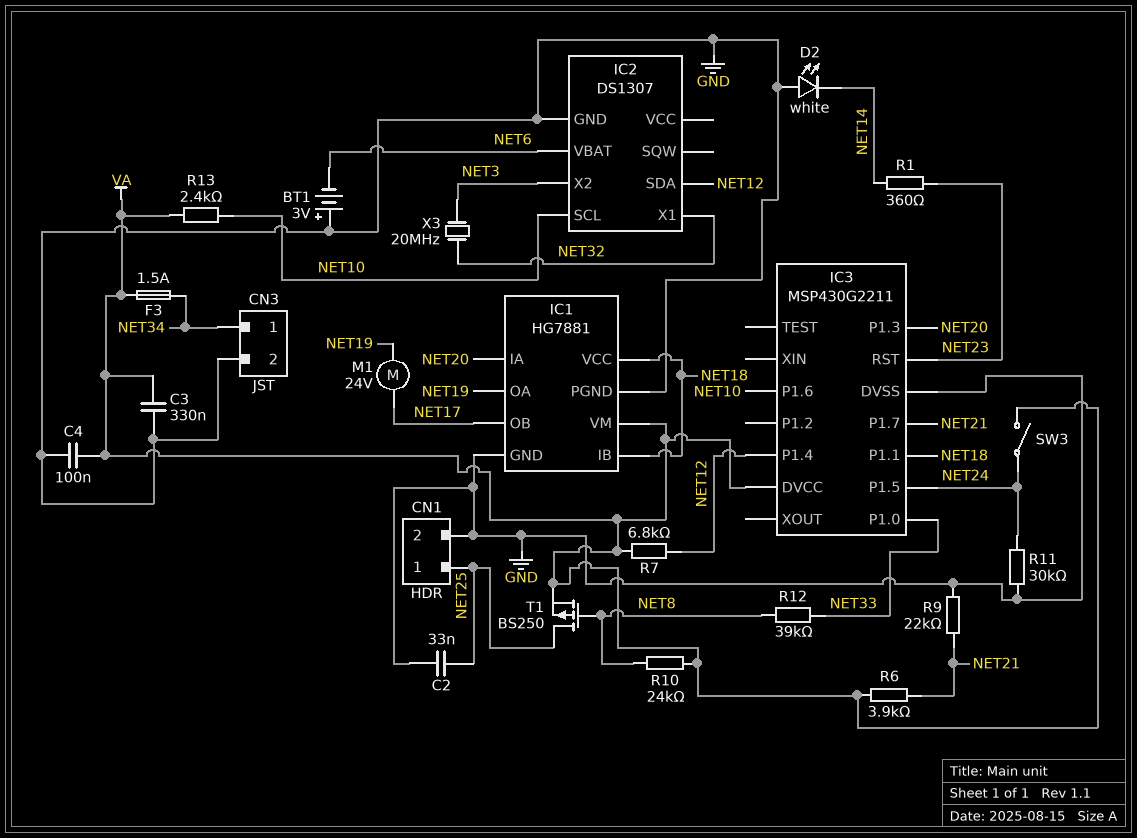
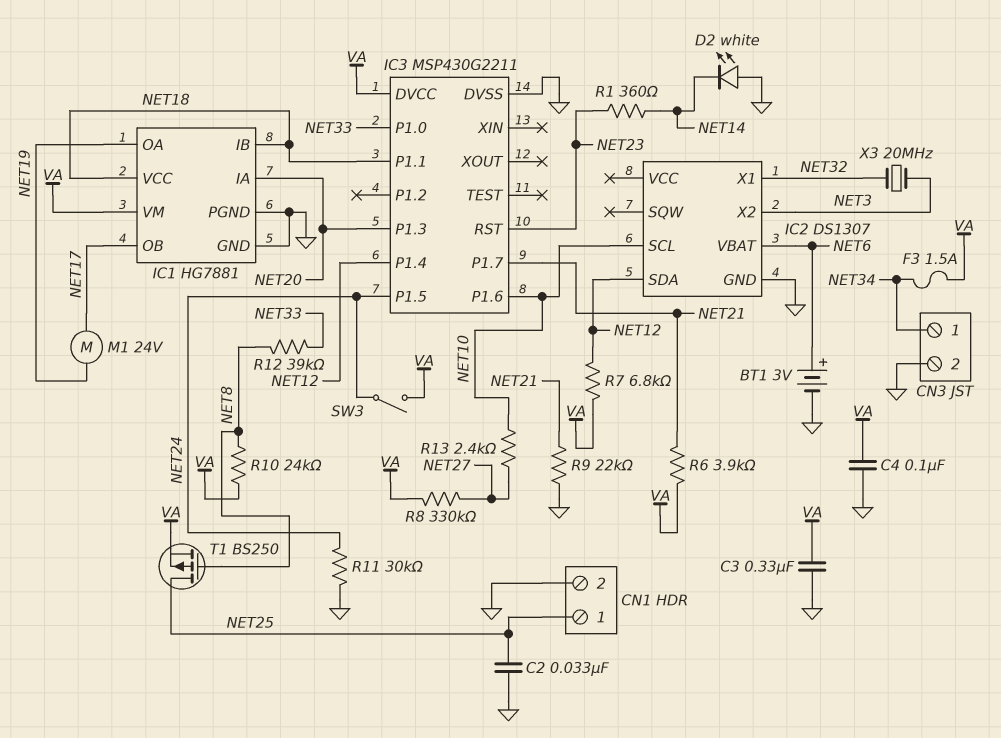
BT1: 3V (plus GND, minus NET6) -> 3V (plus NET6, minus GND)
R8: none -> 330k (NET27, VA)
R13: 2.4k (NET10, VA) -> 2.4k (NET10, NET27)

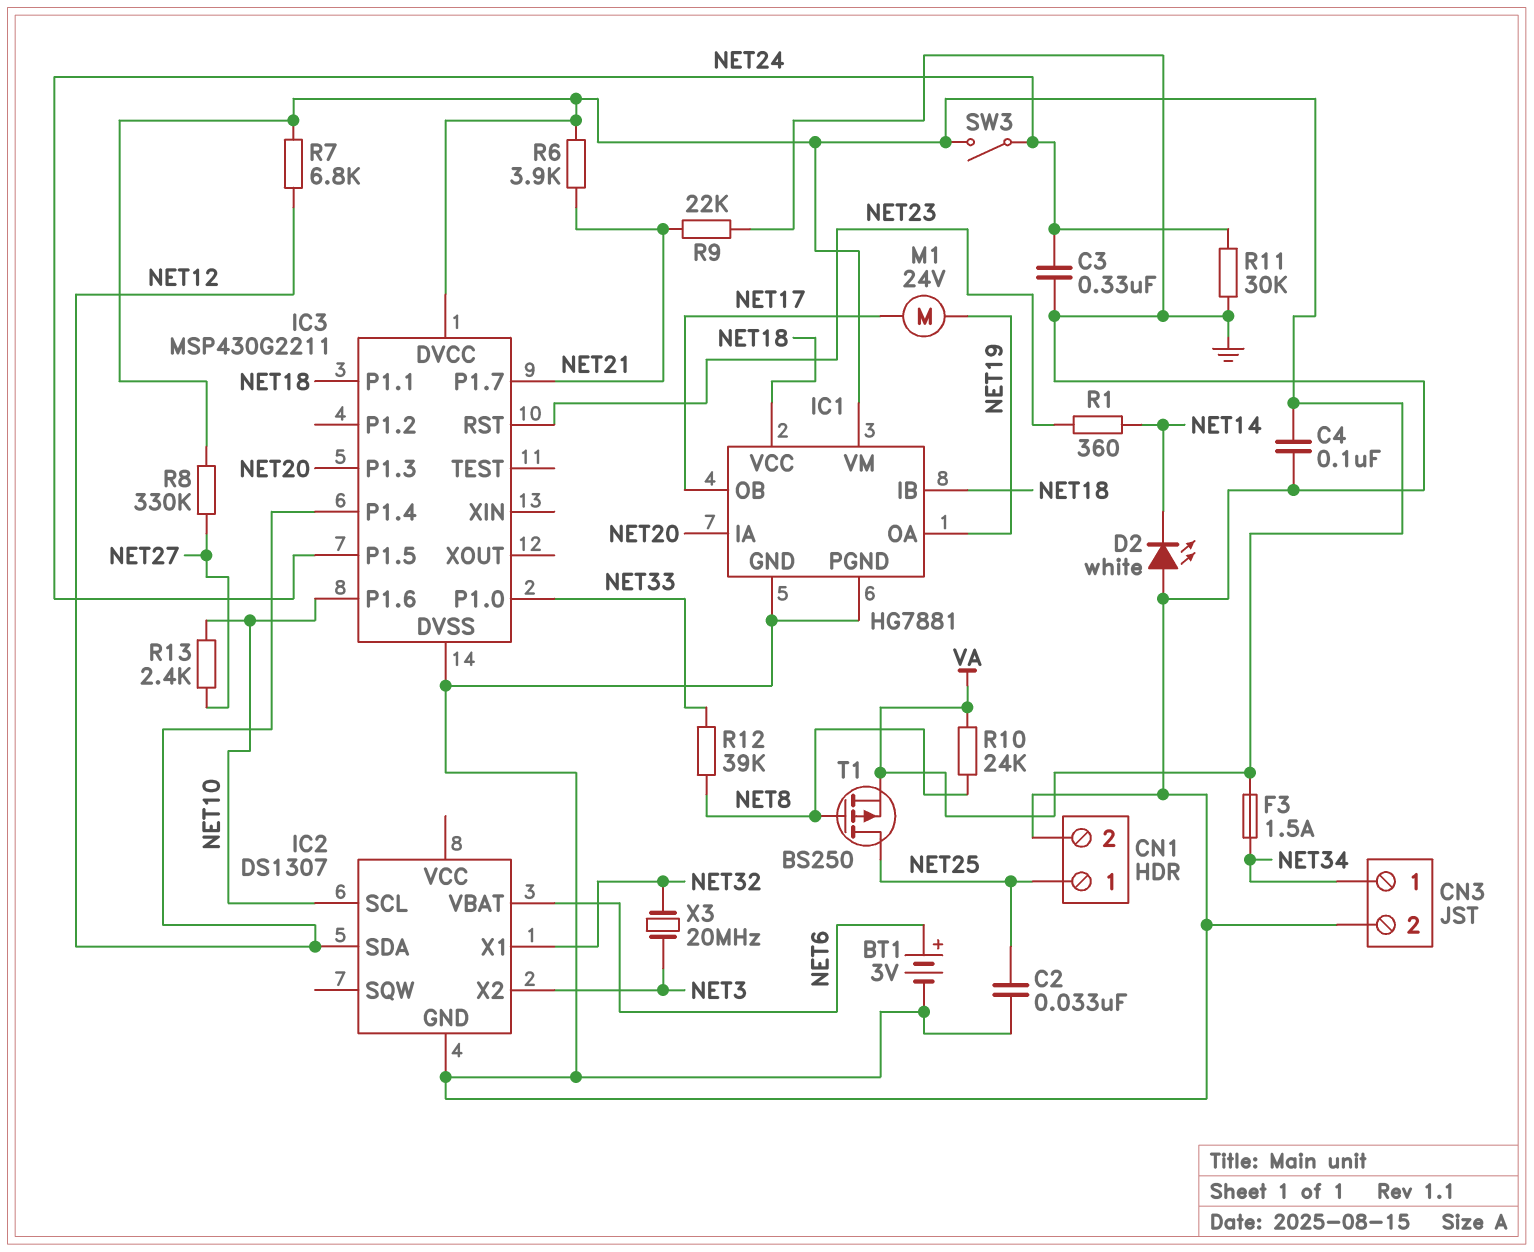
C3: 330nF (GND, VA) -> 330nF (GND, NET24)

